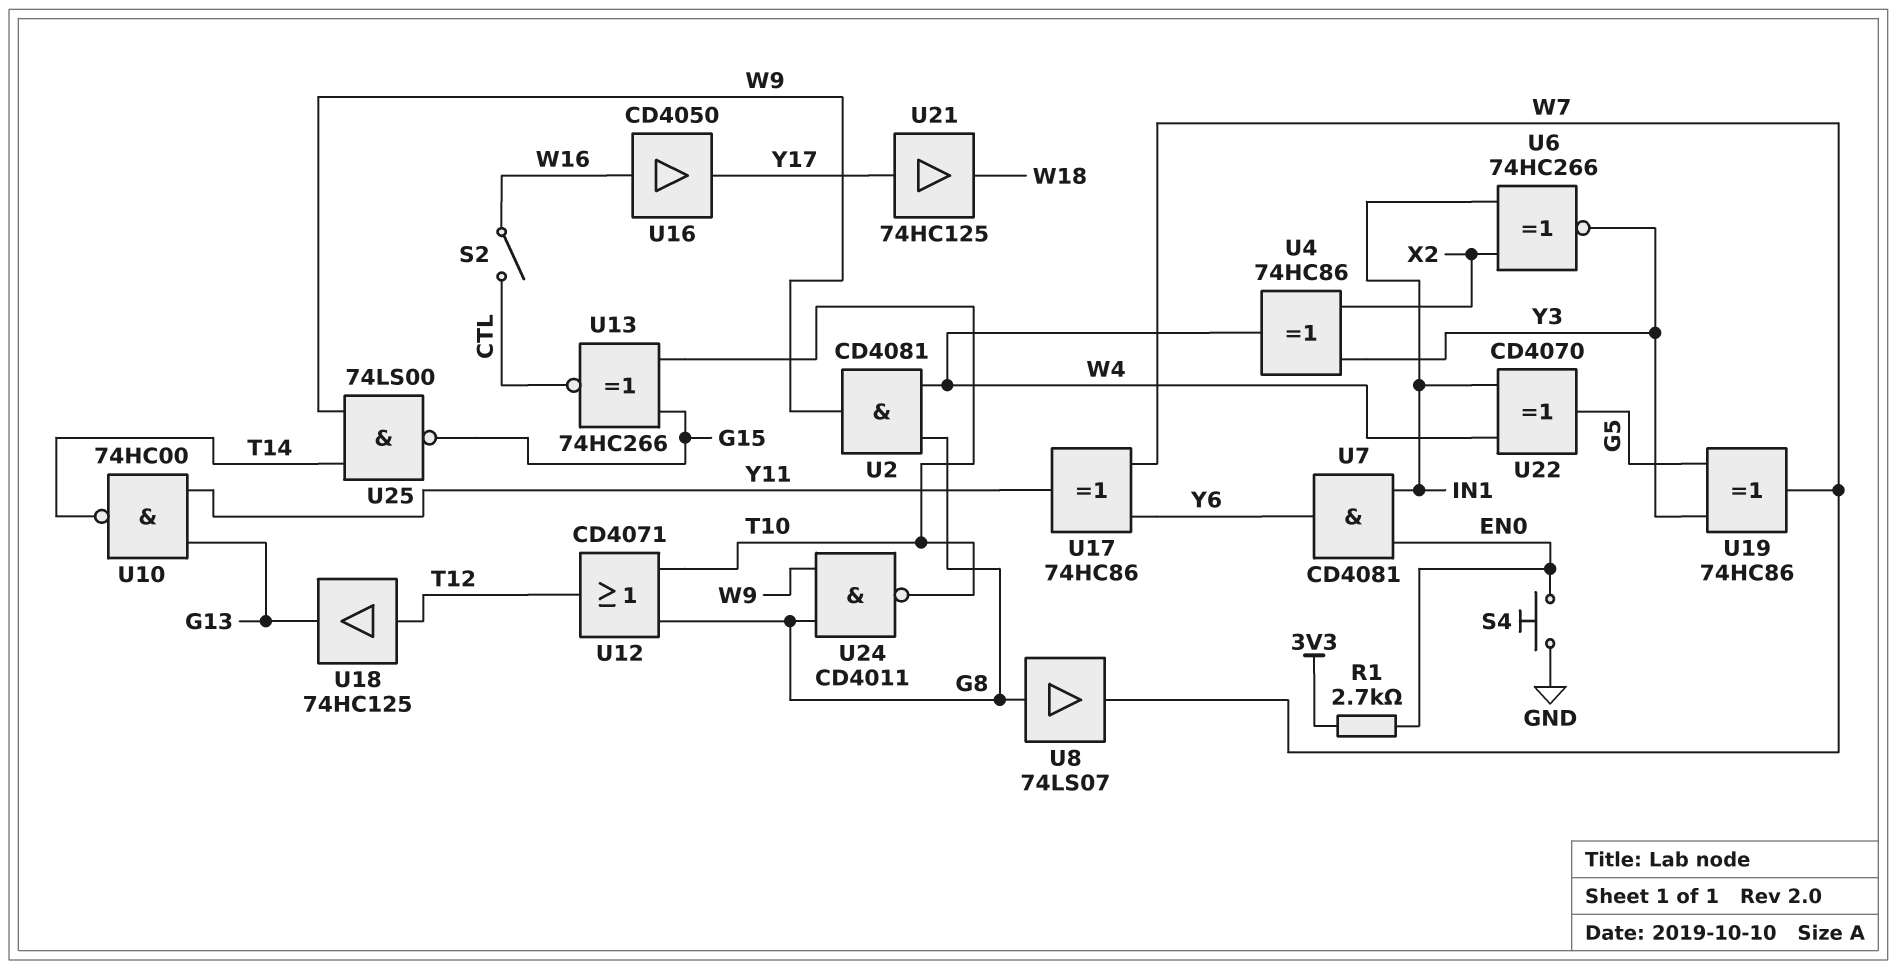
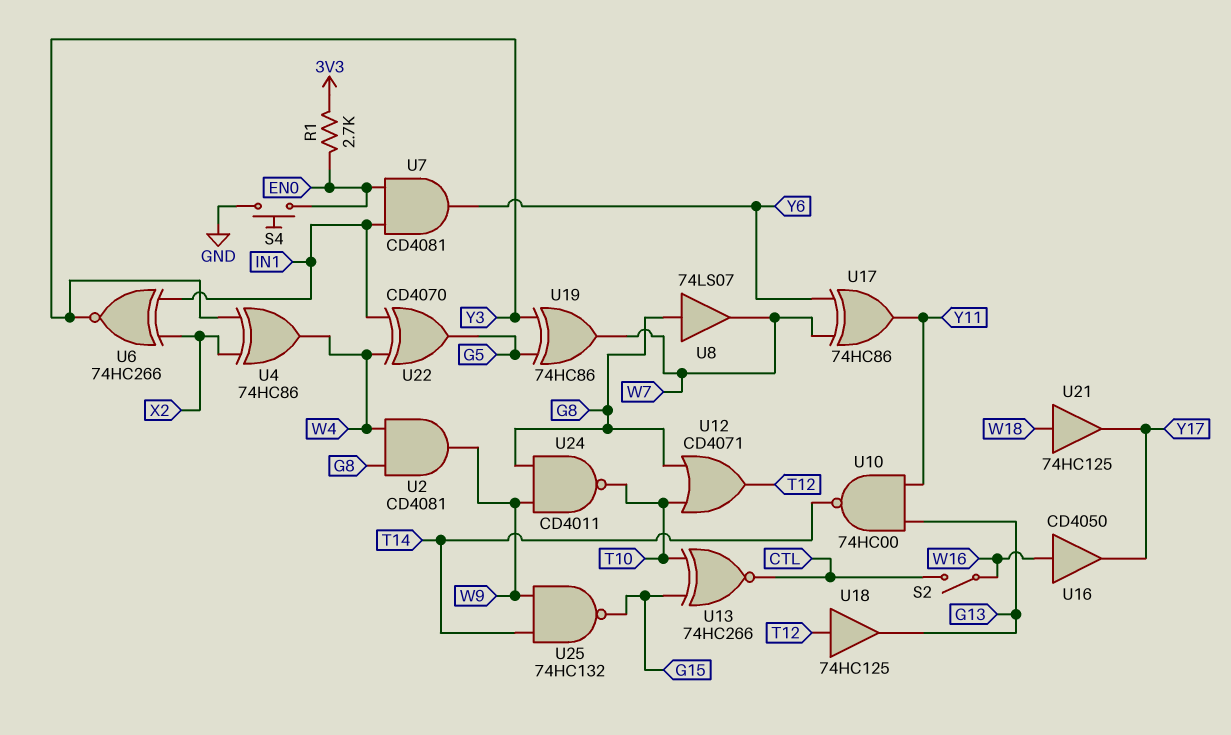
U21: buffer 74HC125 (in Y17, out W18) -> buffer 74HC125 (in W18, out Y17)
U25: NAND 74LS00 (in T14, in W9, out G15) -> NAND 74HC132 (in T14, in W9, out G15)

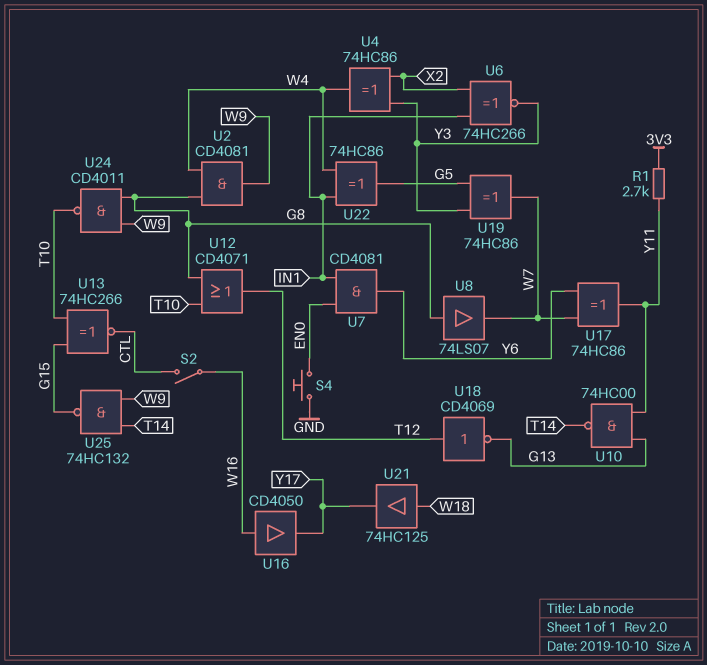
R1: 2.7k (3V3, EN0) -> 2.7k (3V3, Y11)
U18: buffer 74HC125 (in T12, out G13) -> NOT CD4069 (in T12, out G13)
U22: XOR CD4070 (in IN1, in W4, out G5) -> XOR 74HC86 (in IN1, in W4, out G5)

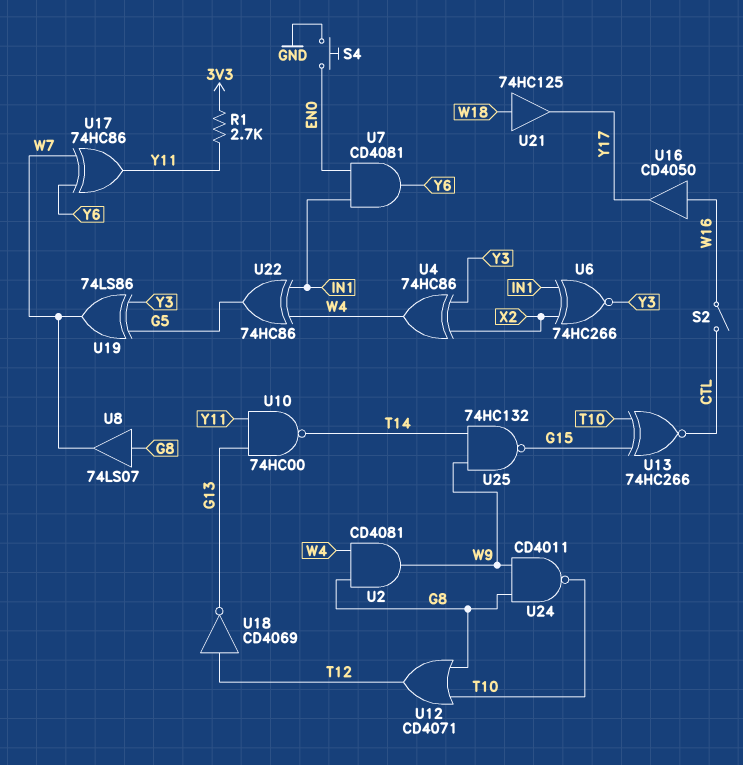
U19: XOR 74HC86 (in G5, in Y3, out W7) -> XOR 74LS86 (in G5, in Y3, out W7)

